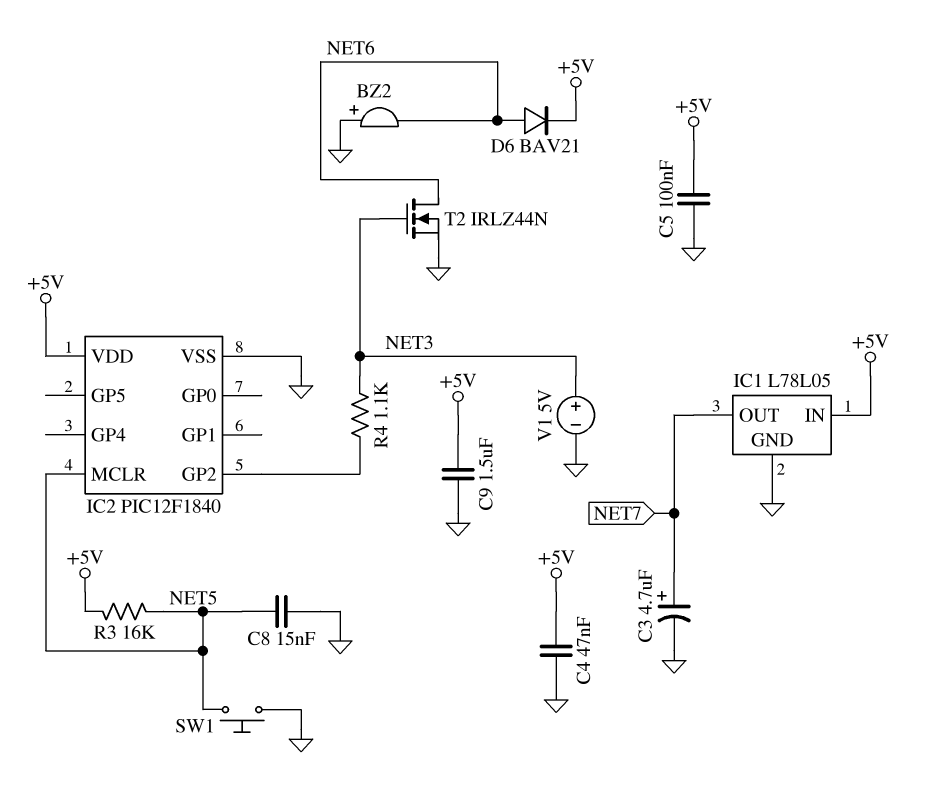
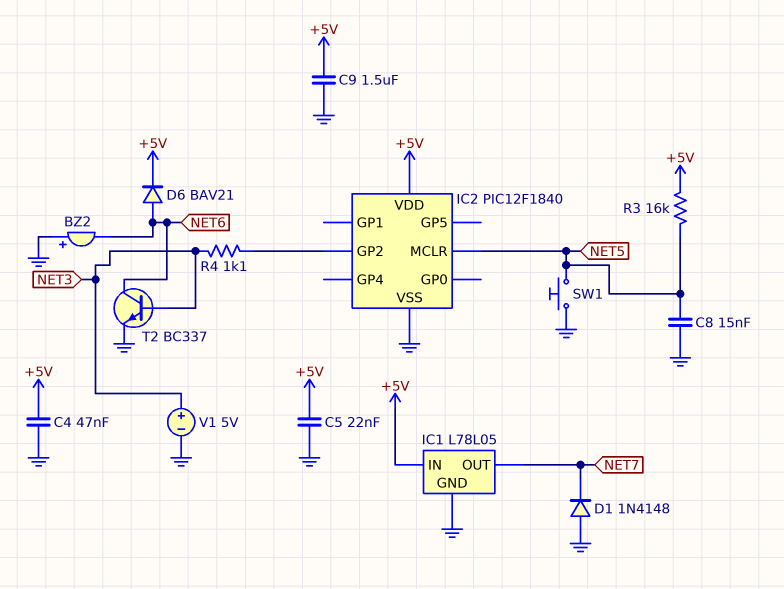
C3: 4.7uF (plus NET7, minus GND) -> none
C5: 100nF (+5V, GND) -> 22nF (+5V, GND)
D1: none -> diode 1N4148 (A GND, K NET7)
T2: NMOS IRLZ44N (G NET3, D NET6, S GND) -> NPN BC337 (B NET3, C NET6, E GND)

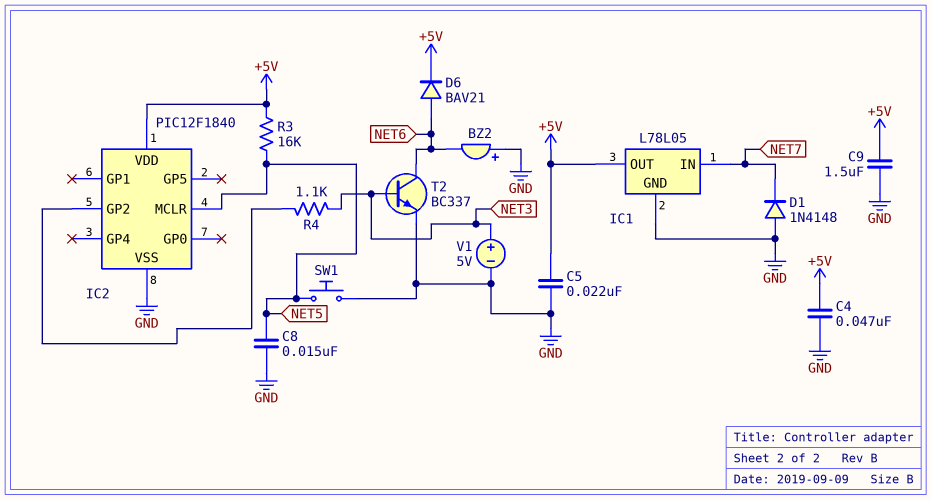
IC1 pin IN: +5V -> NET7
IC1 pin OUT: NET7 -> +5V

